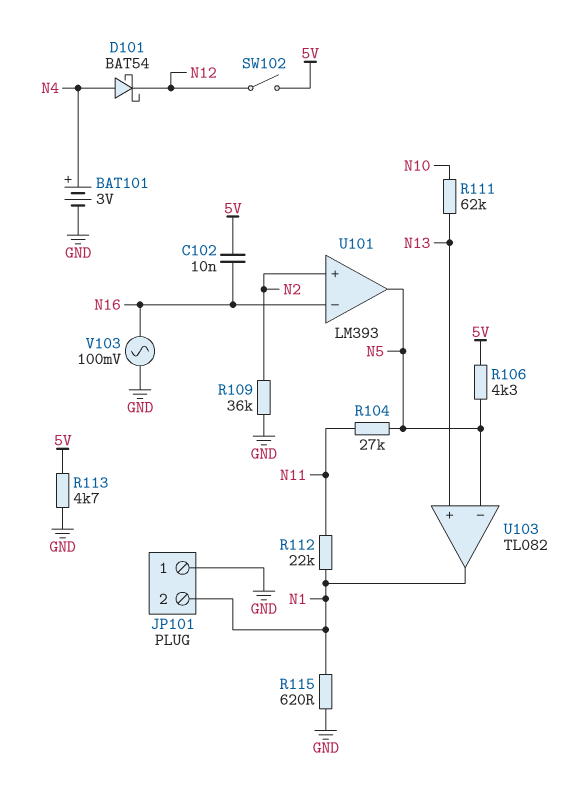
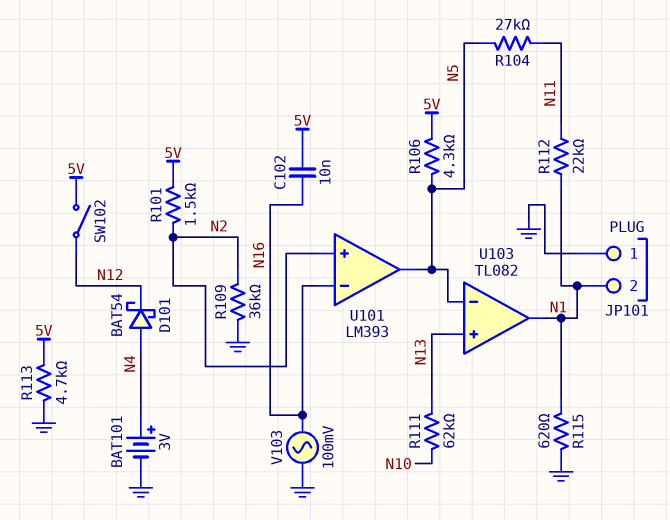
R101: none -> 1.5k (5V, N2)

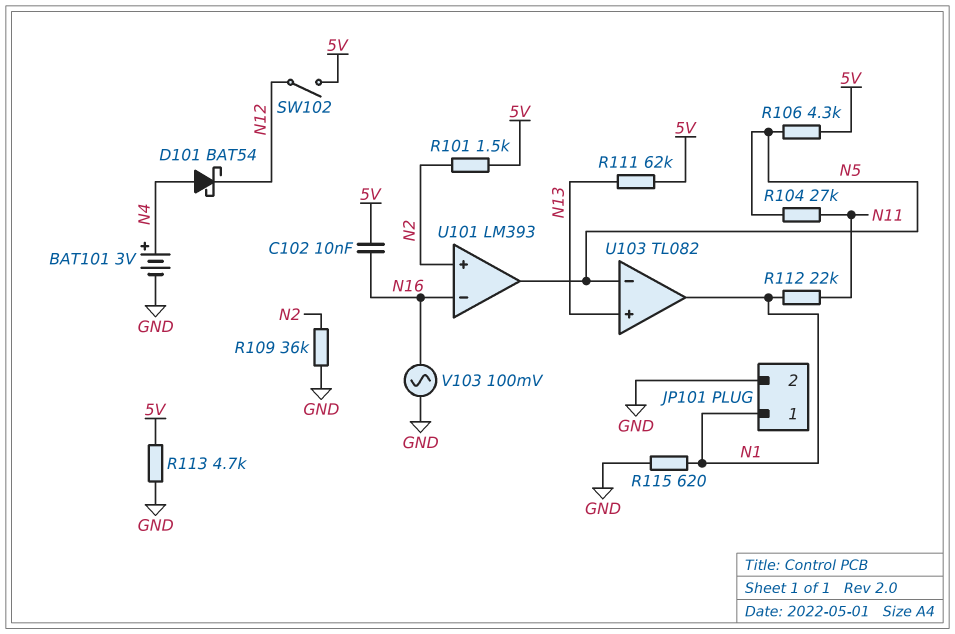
JP101 pin 1: GND -> N1
JP101 pin 2: N1 -> GND
R111: 62k (N10, N13) -> 62k (5V, N13)

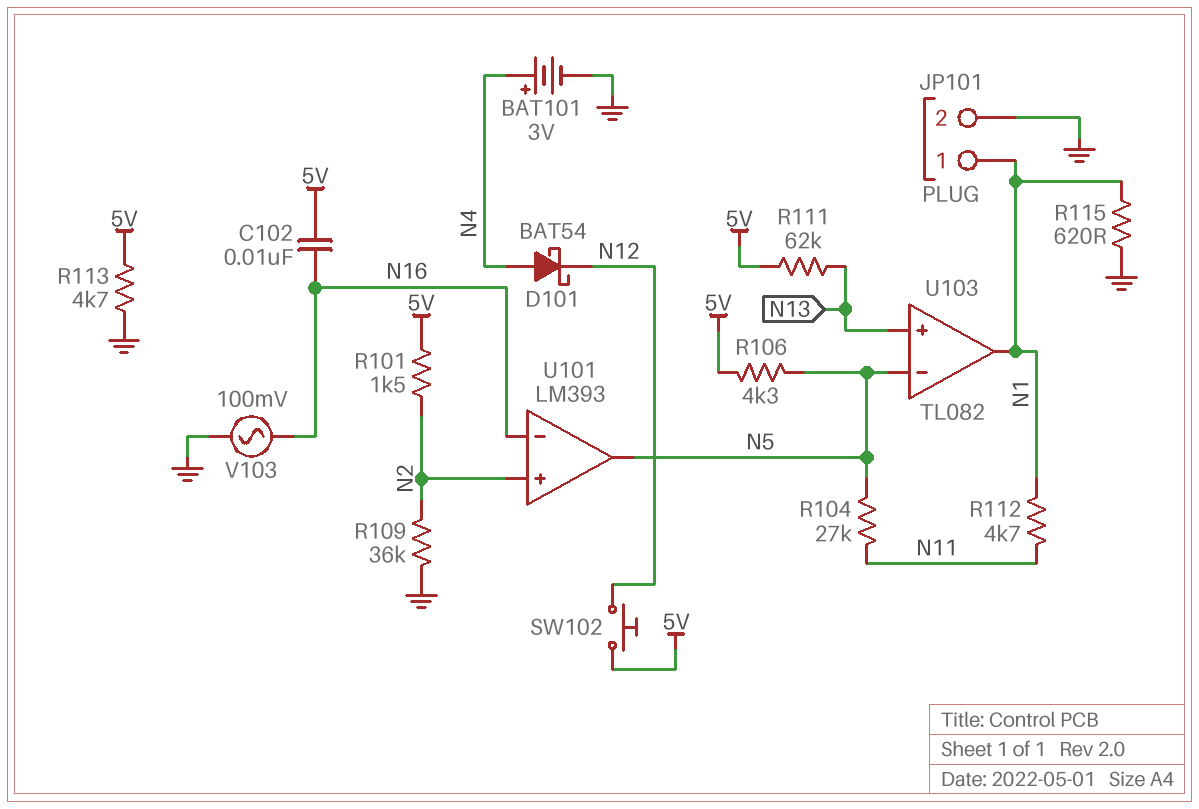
R112: 22k (N1, N11) -> 4.7k (N1, N11)
SW102: switch (5V, N12) -> button (5V, N12)

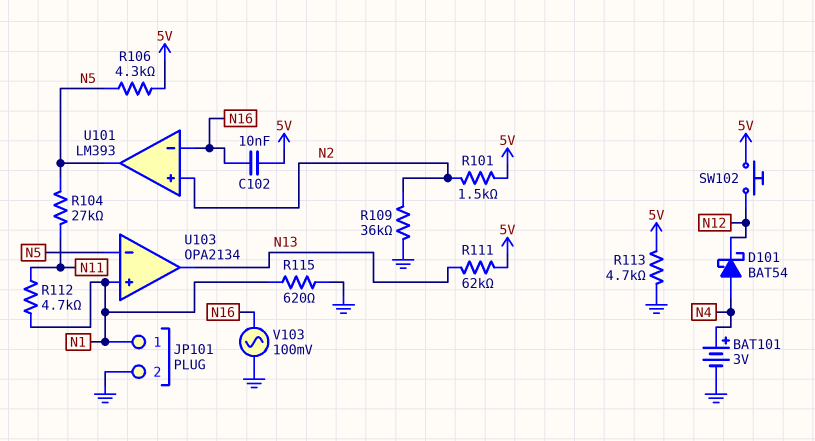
U103: TL082 -> OPA2134
U103 pin in+: N13 -> N1
U103 pin out: N1 -> N13

